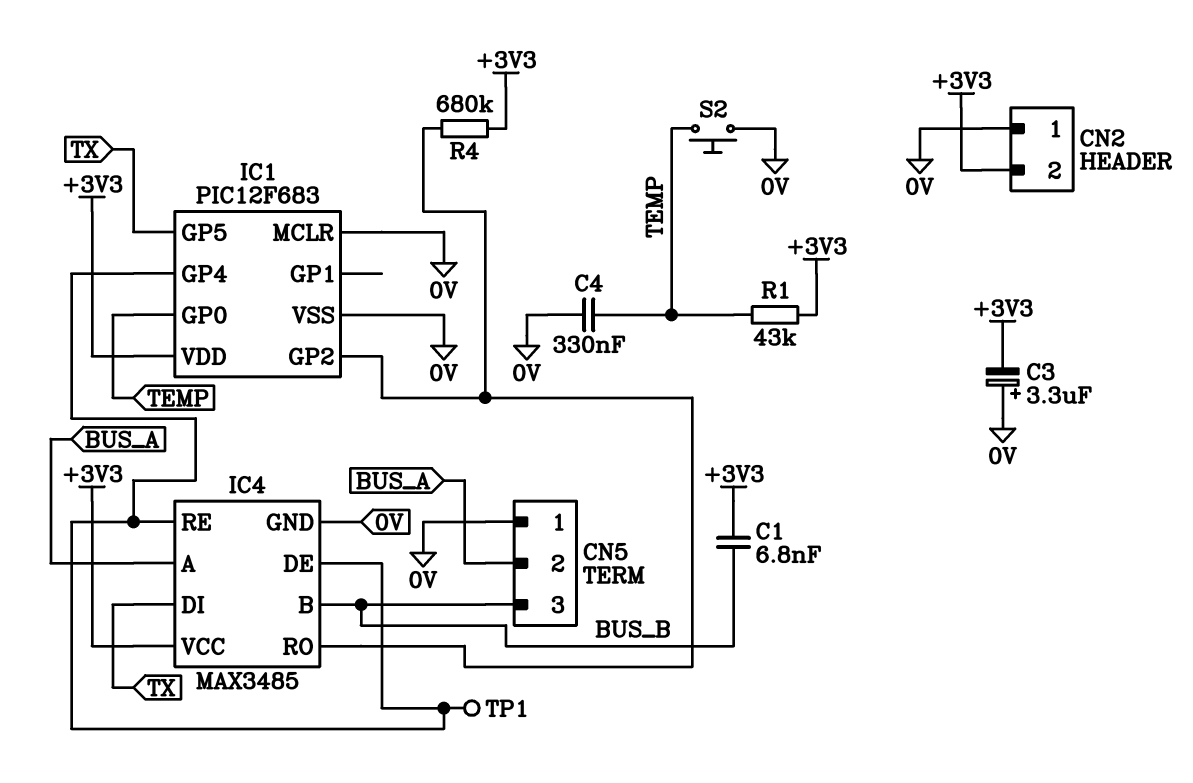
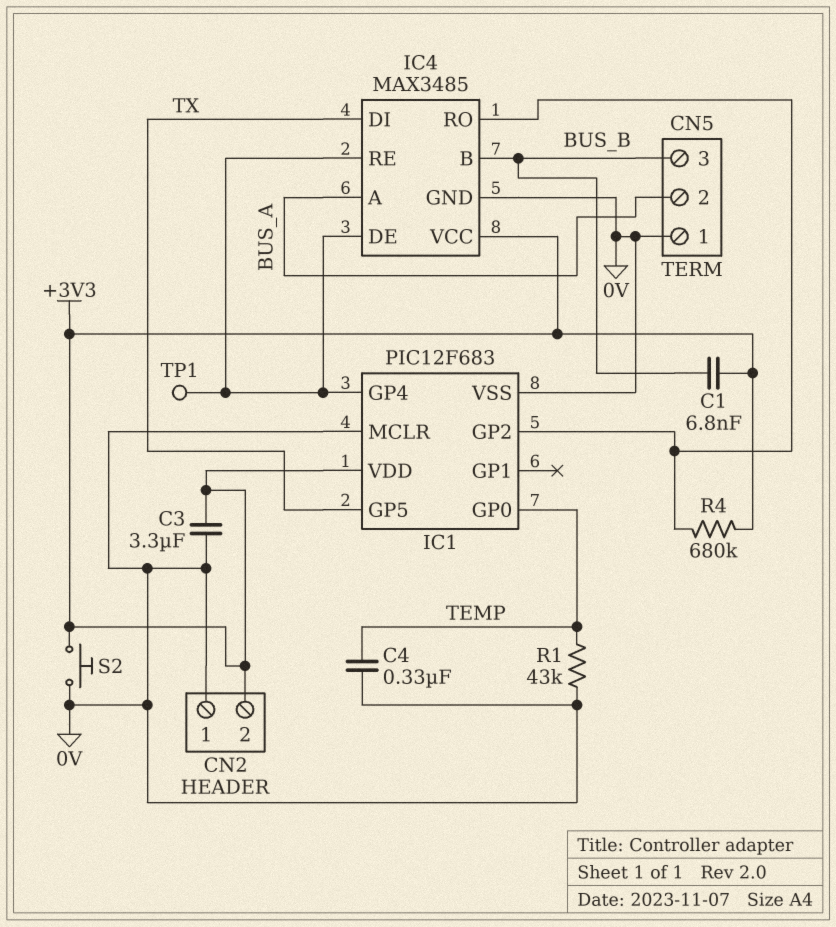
C3: 3.3uF (plus 0V, minus +3V3) -> 3.3uF (+3V3, 0V)
R1: 43k (+3V3, TEMP) -> 43k (0V, TEMP)
S2: button (0V, TEMP) -> button (+3V3, 0V)

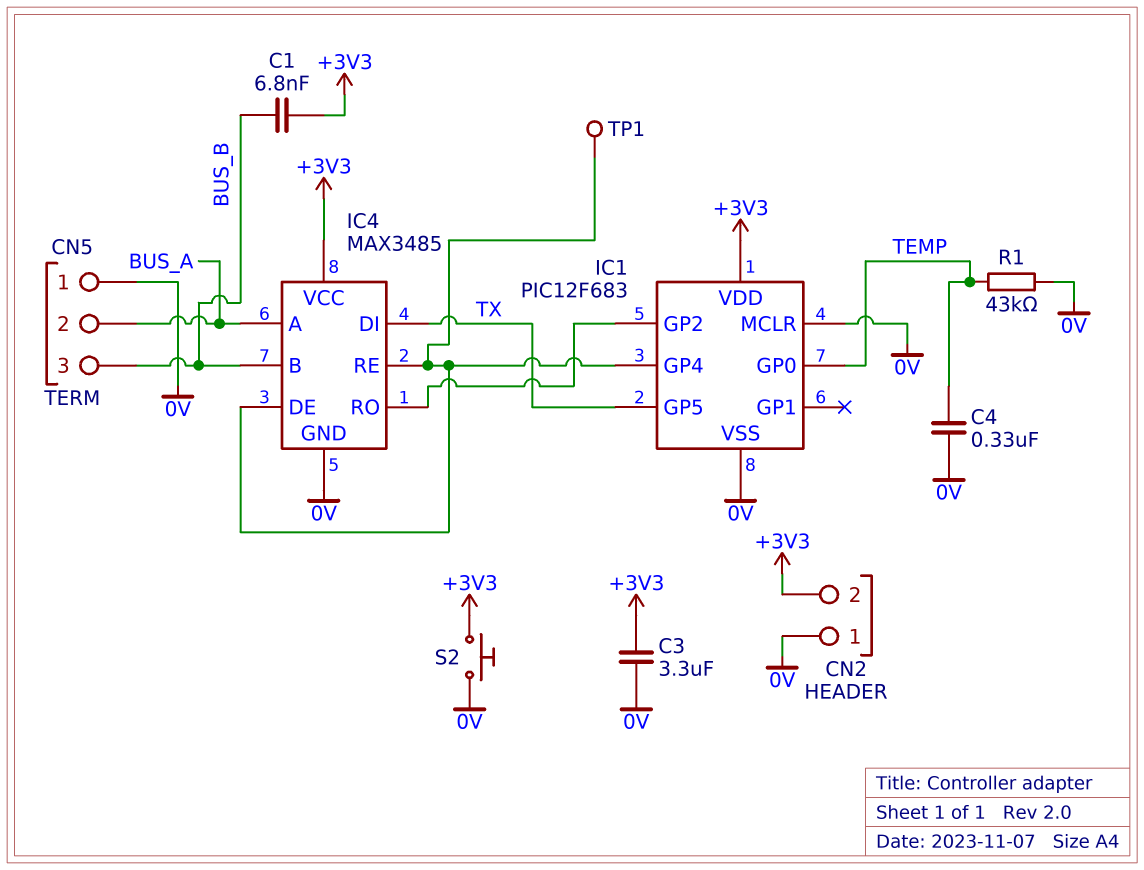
R4: 680k (+3V3, IC1/GP2) -> none

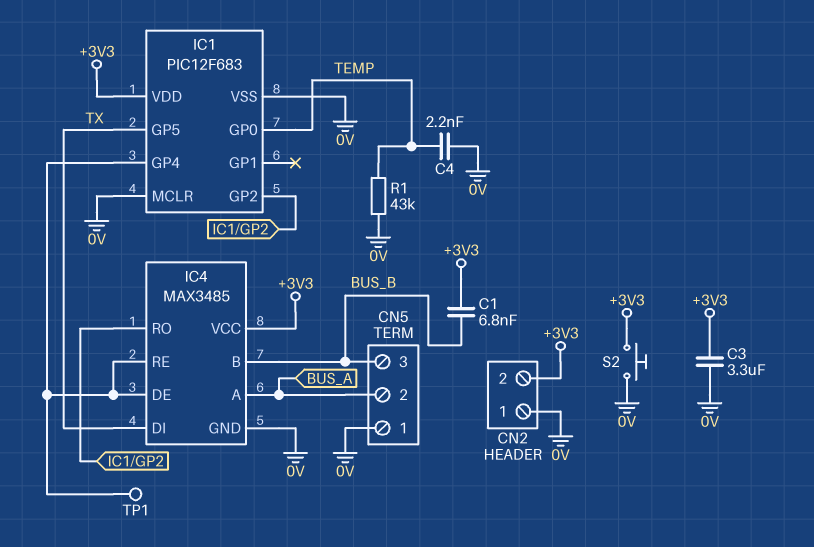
C4: 330nF (0V, TEMP) -> 2.2nF (0V, TEMP)

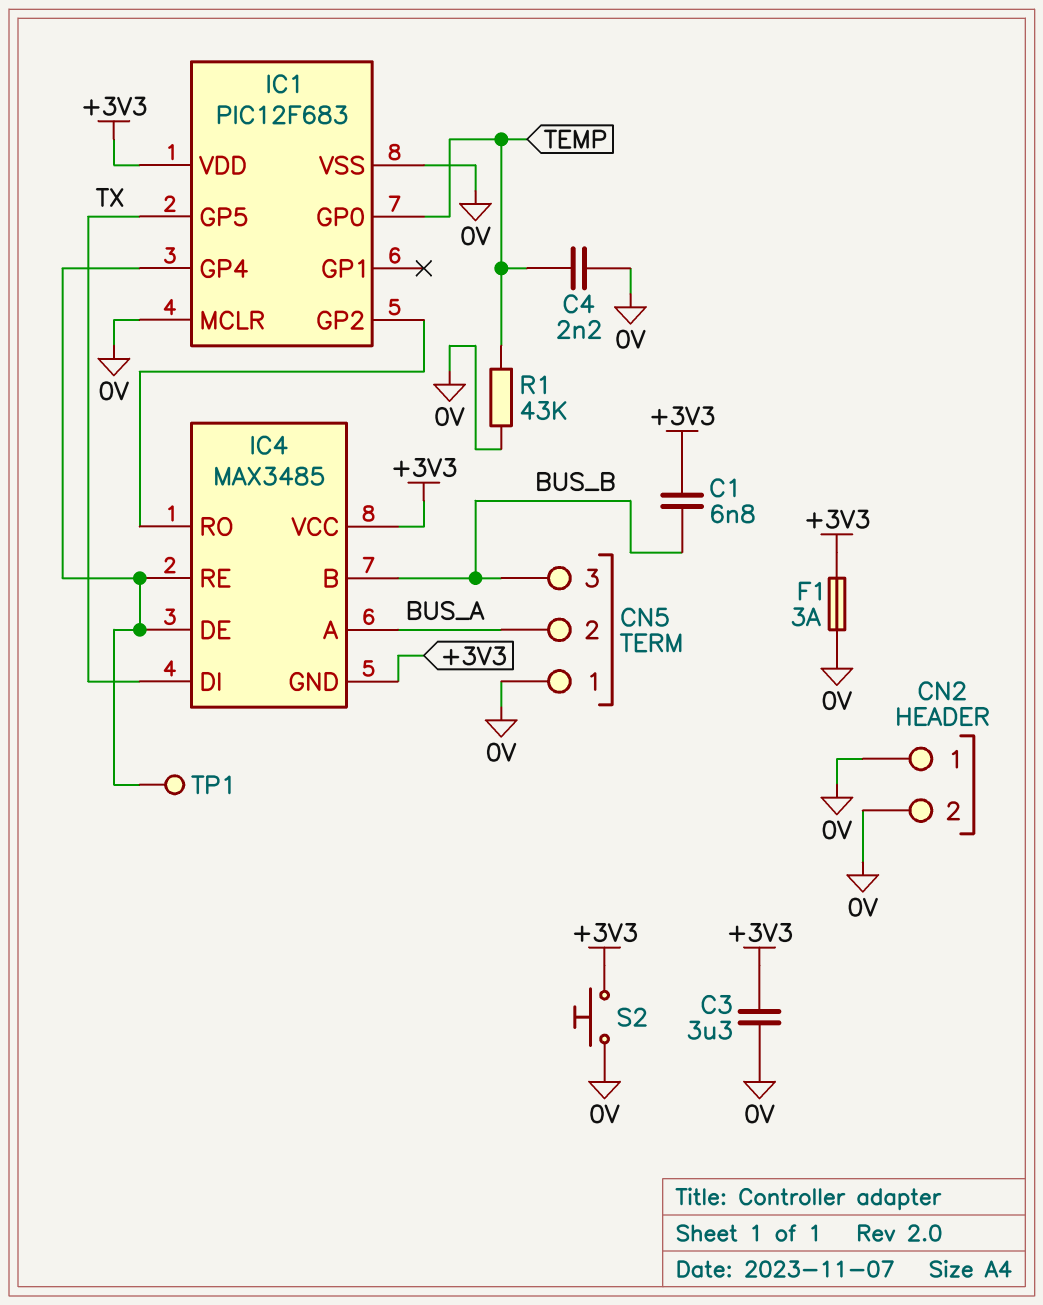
CN2 pin 2: +3V3 -> 0V
F1: none -> 3A (+3V3, 0V)
IC4 pin GND: 0V -> +3V3

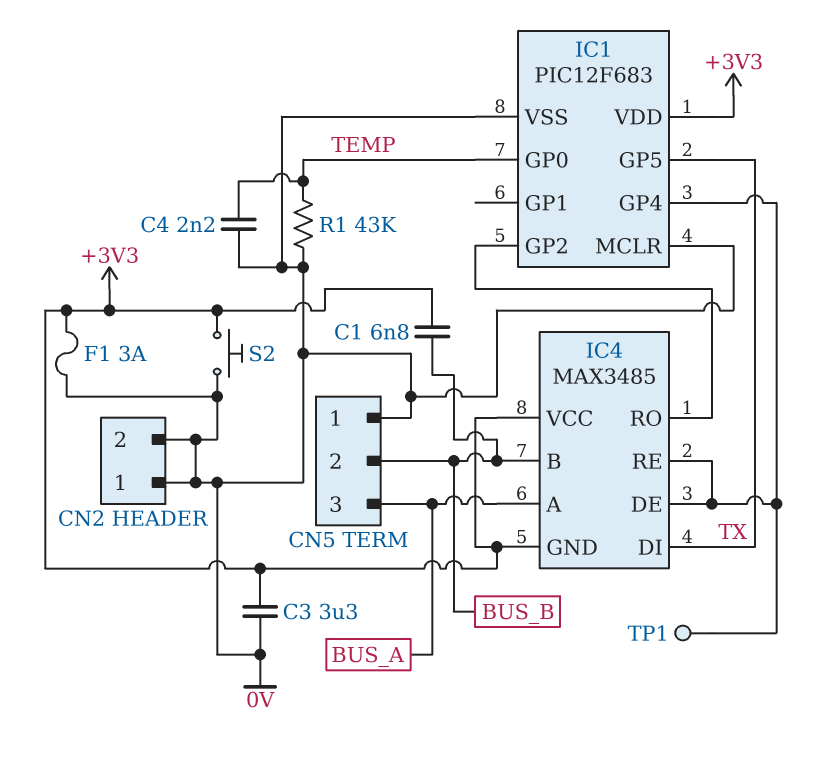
CN5 pin 2: BUS_A -> BUS_B
CN5 pin 3: BUS_B -> BUS_A

